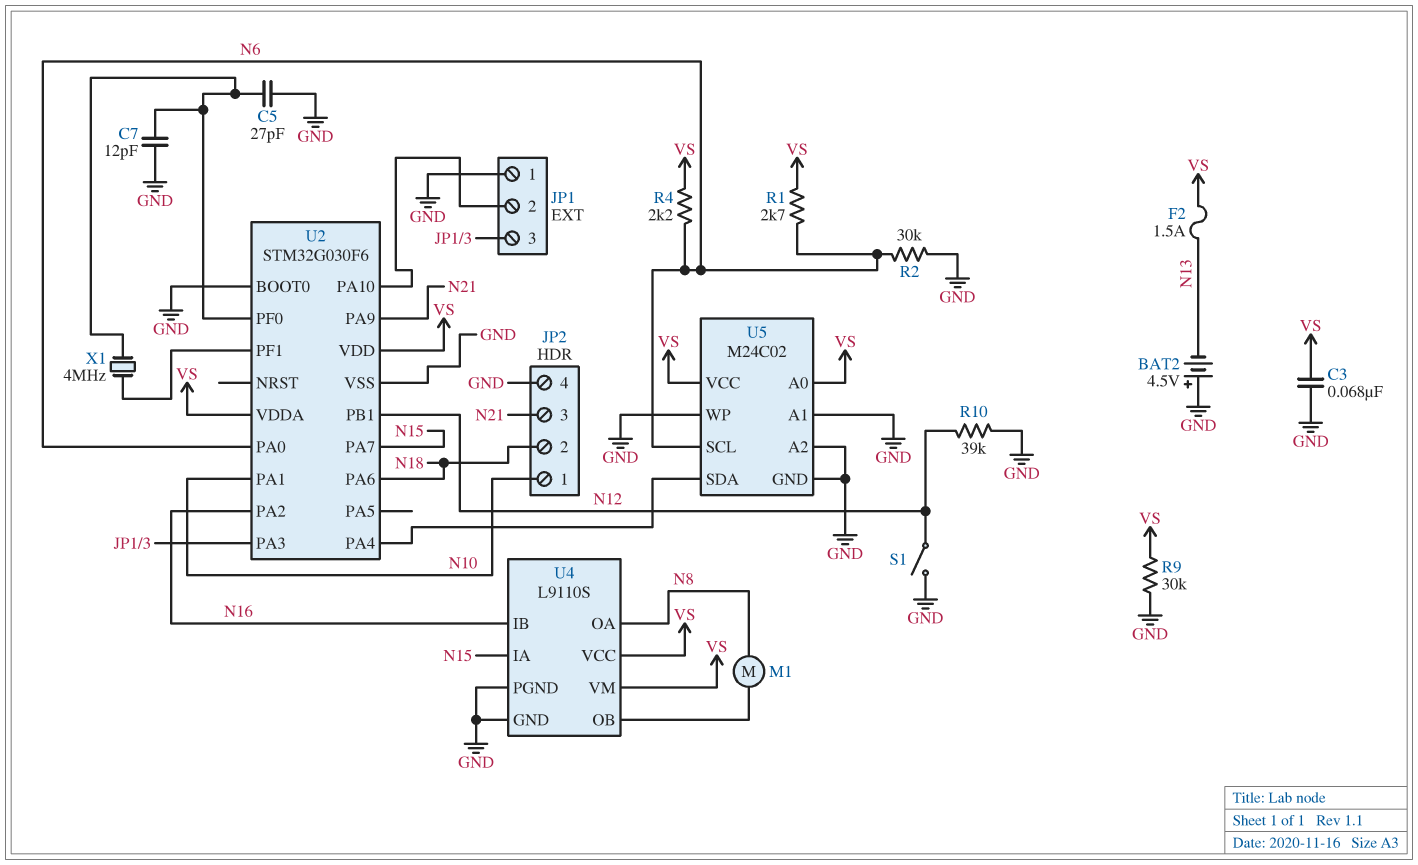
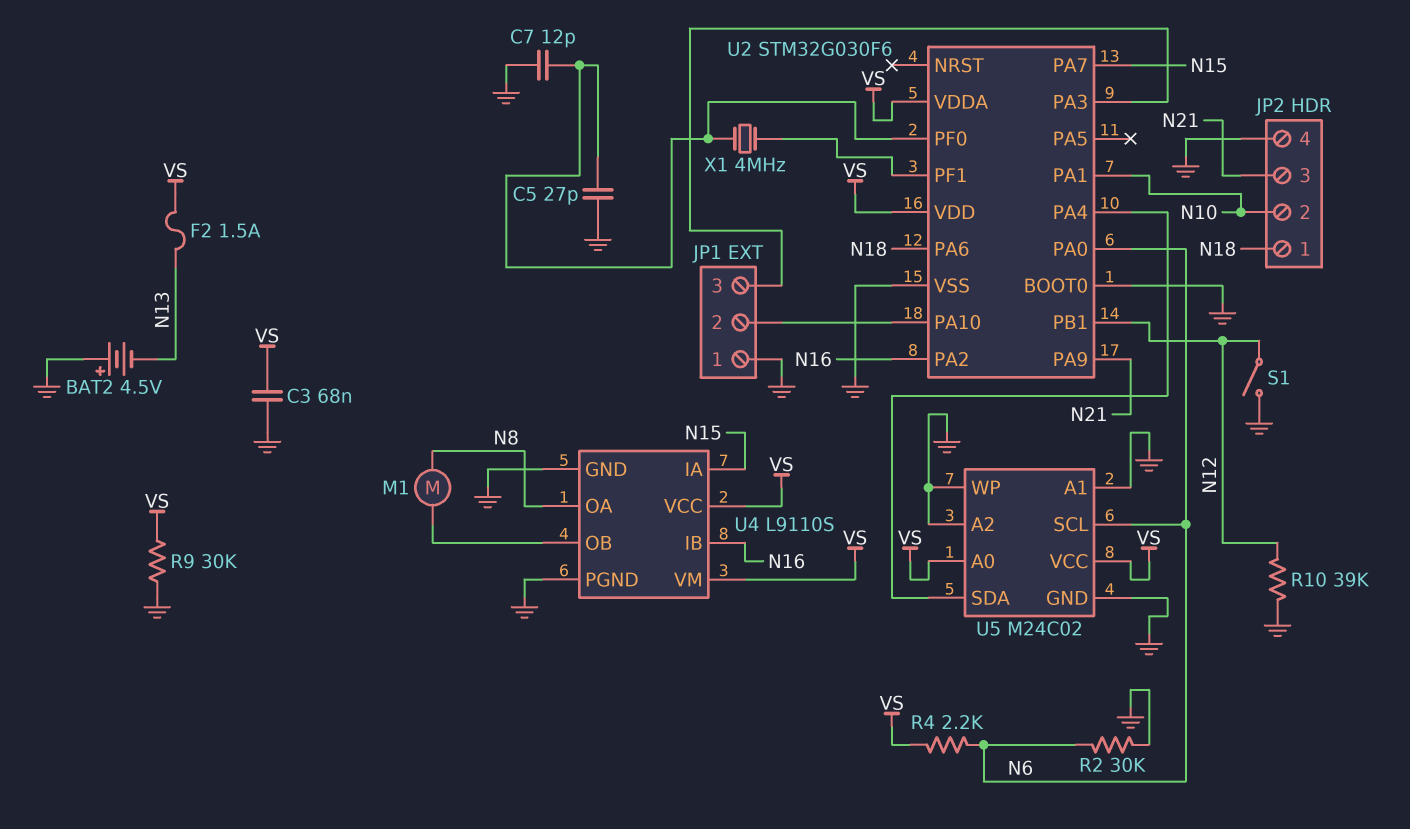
JP2 pin 1: N10 -> N18
JP2 pin 2: N18 -> N10
R1: 2.7k (N6, VS) -> none

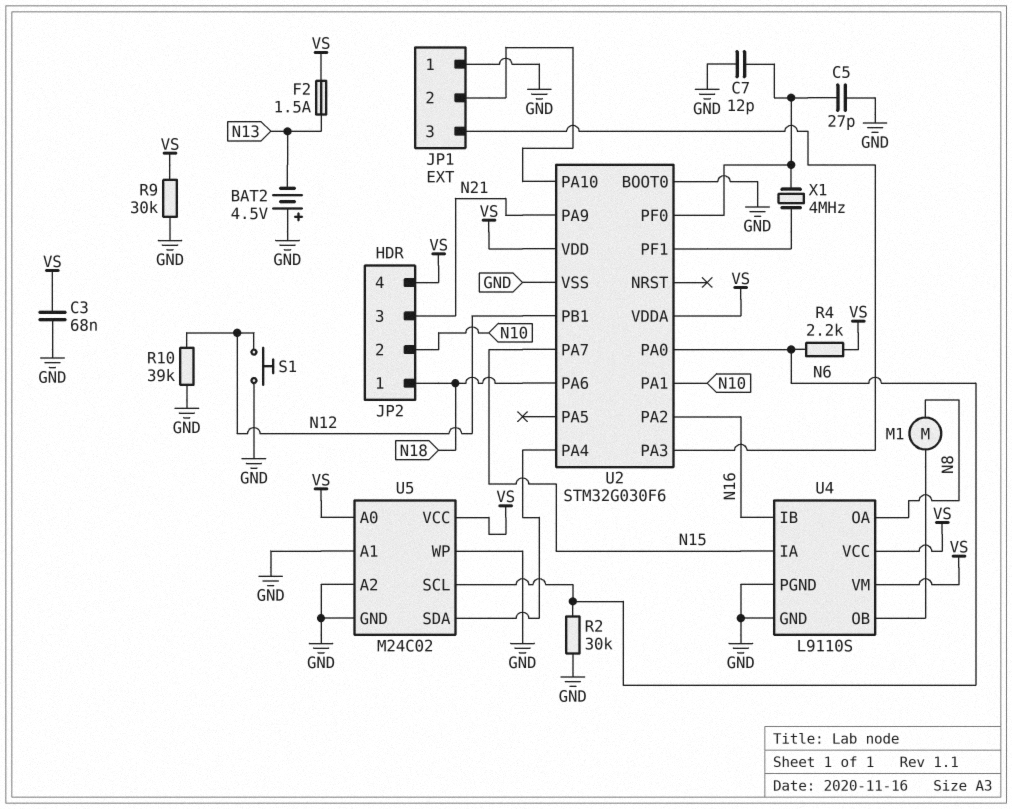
JP2 pin 4: GND -> VS
S1: switch (GND, N12) -> button (GND, N12)

